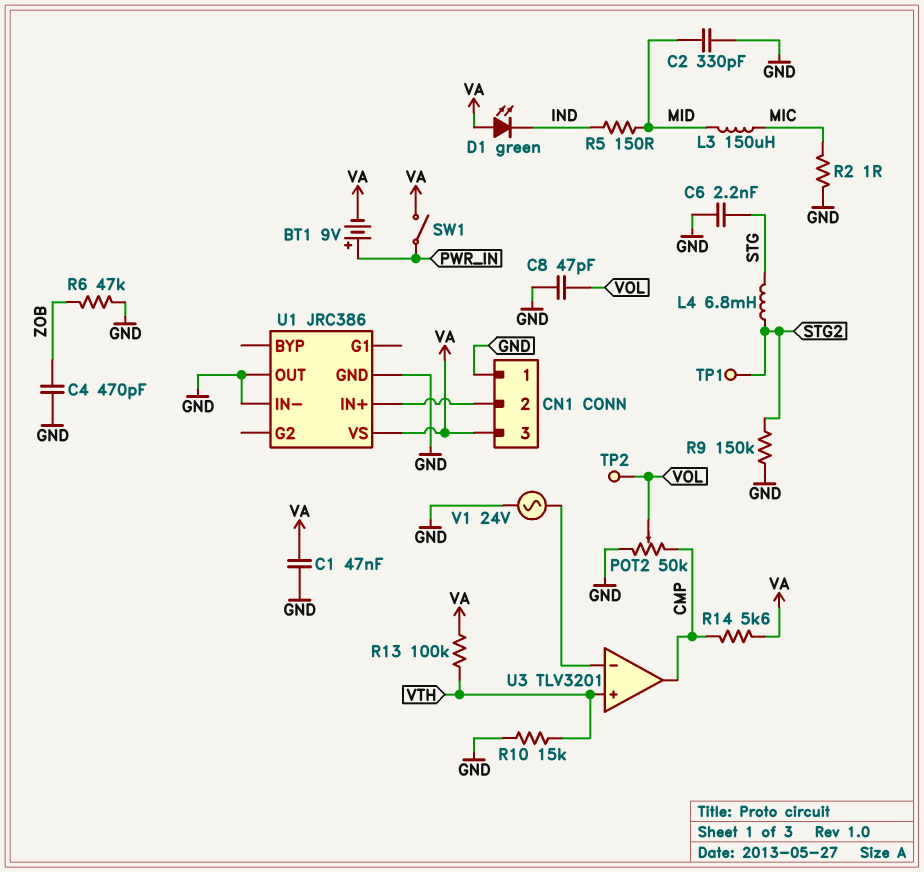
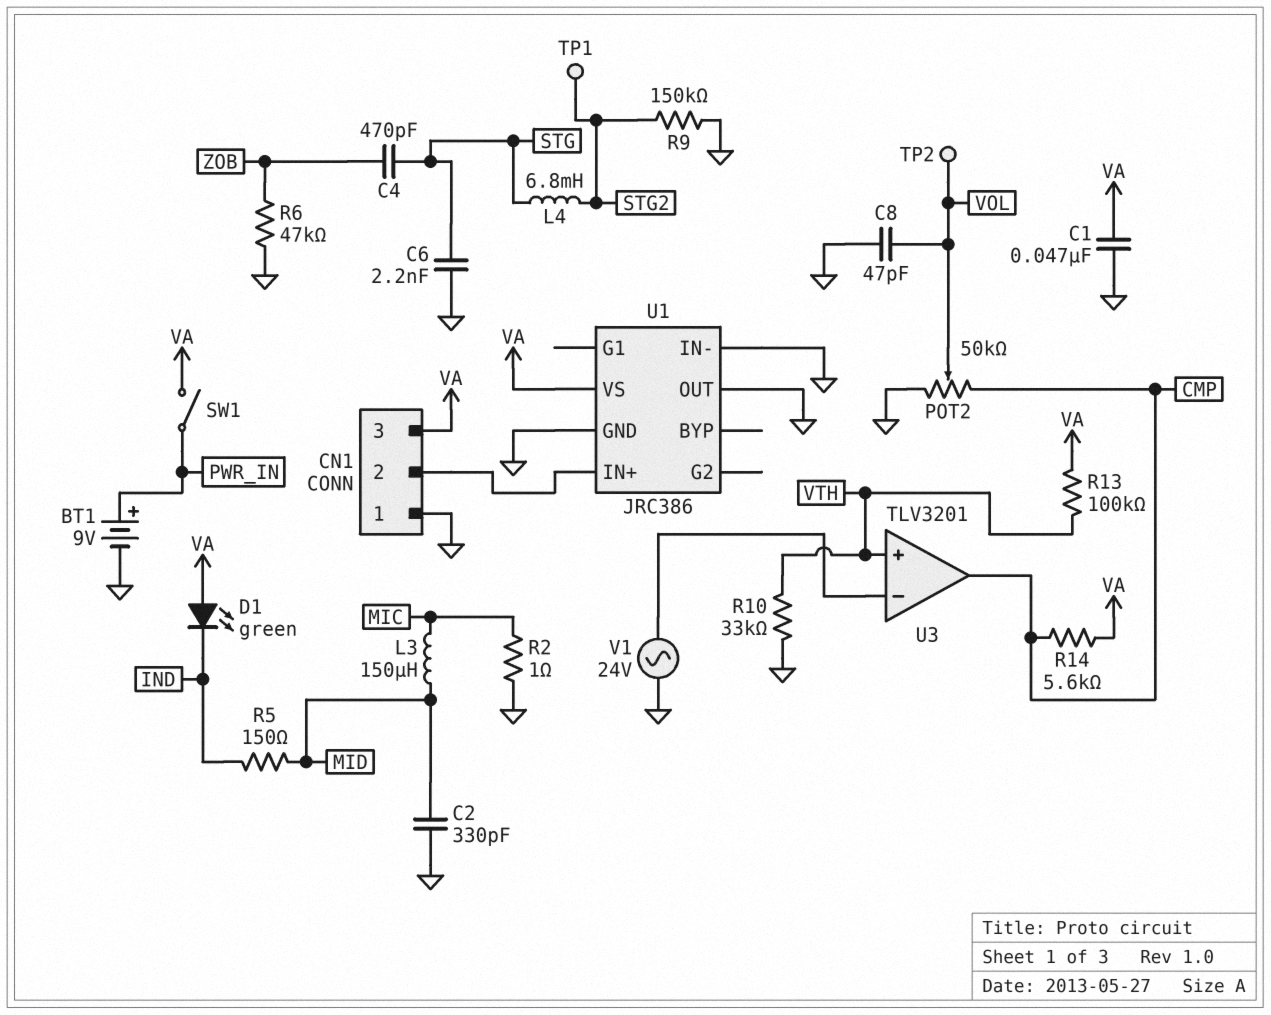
BT1: 9V (plus PWR_IN, minus VA) -> 9V (plus PWR_IN, minus GND)
C4: 470pF (GND, ZOB) -> 470pF (STG, ZOB)
R10: 15k (GND, VTH) -> 33k (GND, VTH)

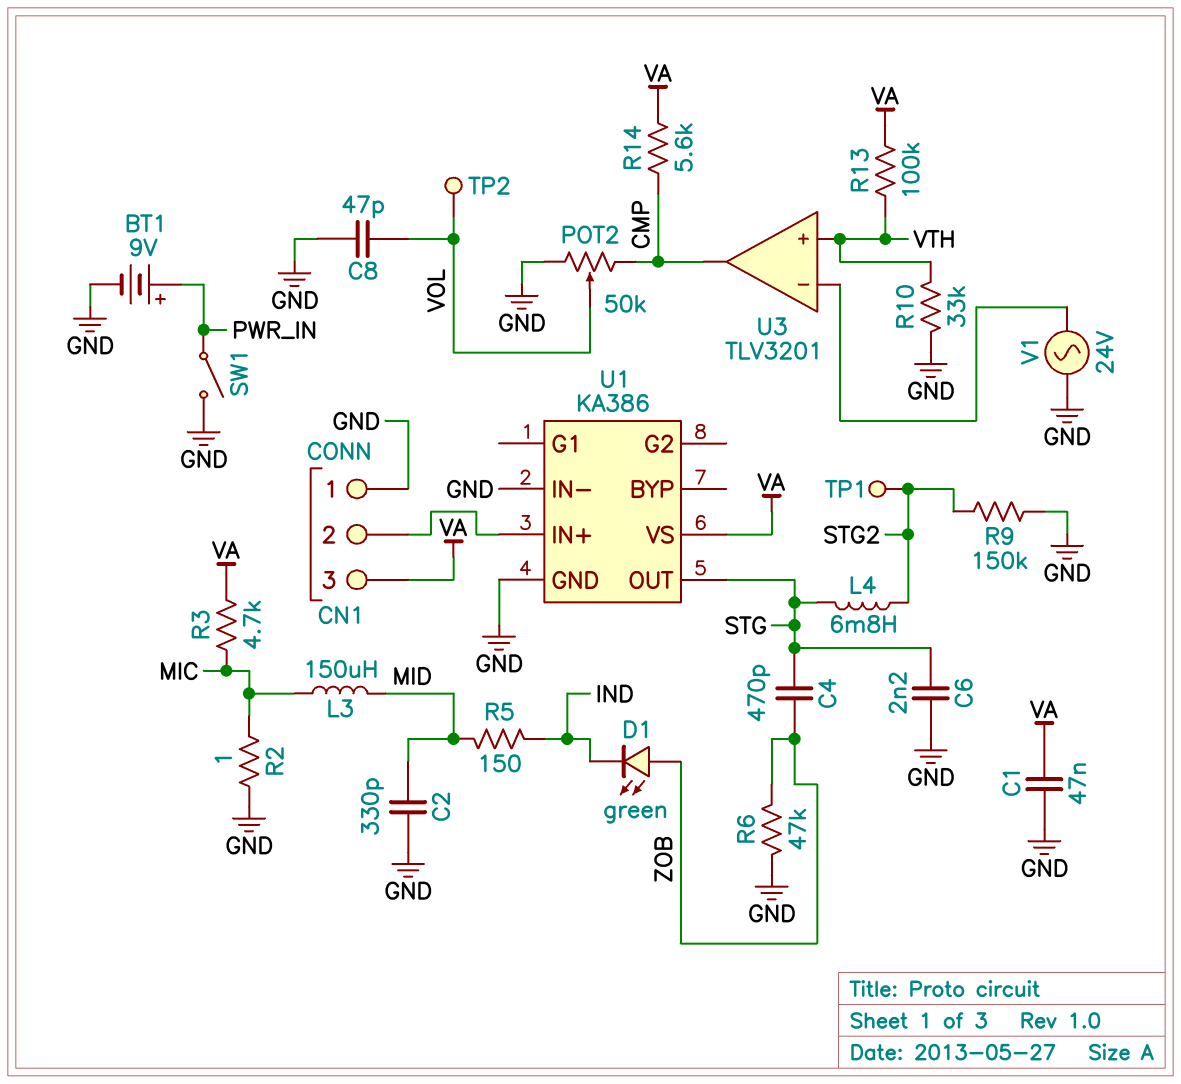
D1: LED green (A VA, K IND) -> LED green (A ZOB, K IND)
R3: none -> 4.7k (MIC, VA)
SW1: switch (PWR_IN, VA) -> switch (GND, PWR_IN)
U1: JRC386 -> KA386
U1 pin OUT: GND -> STG

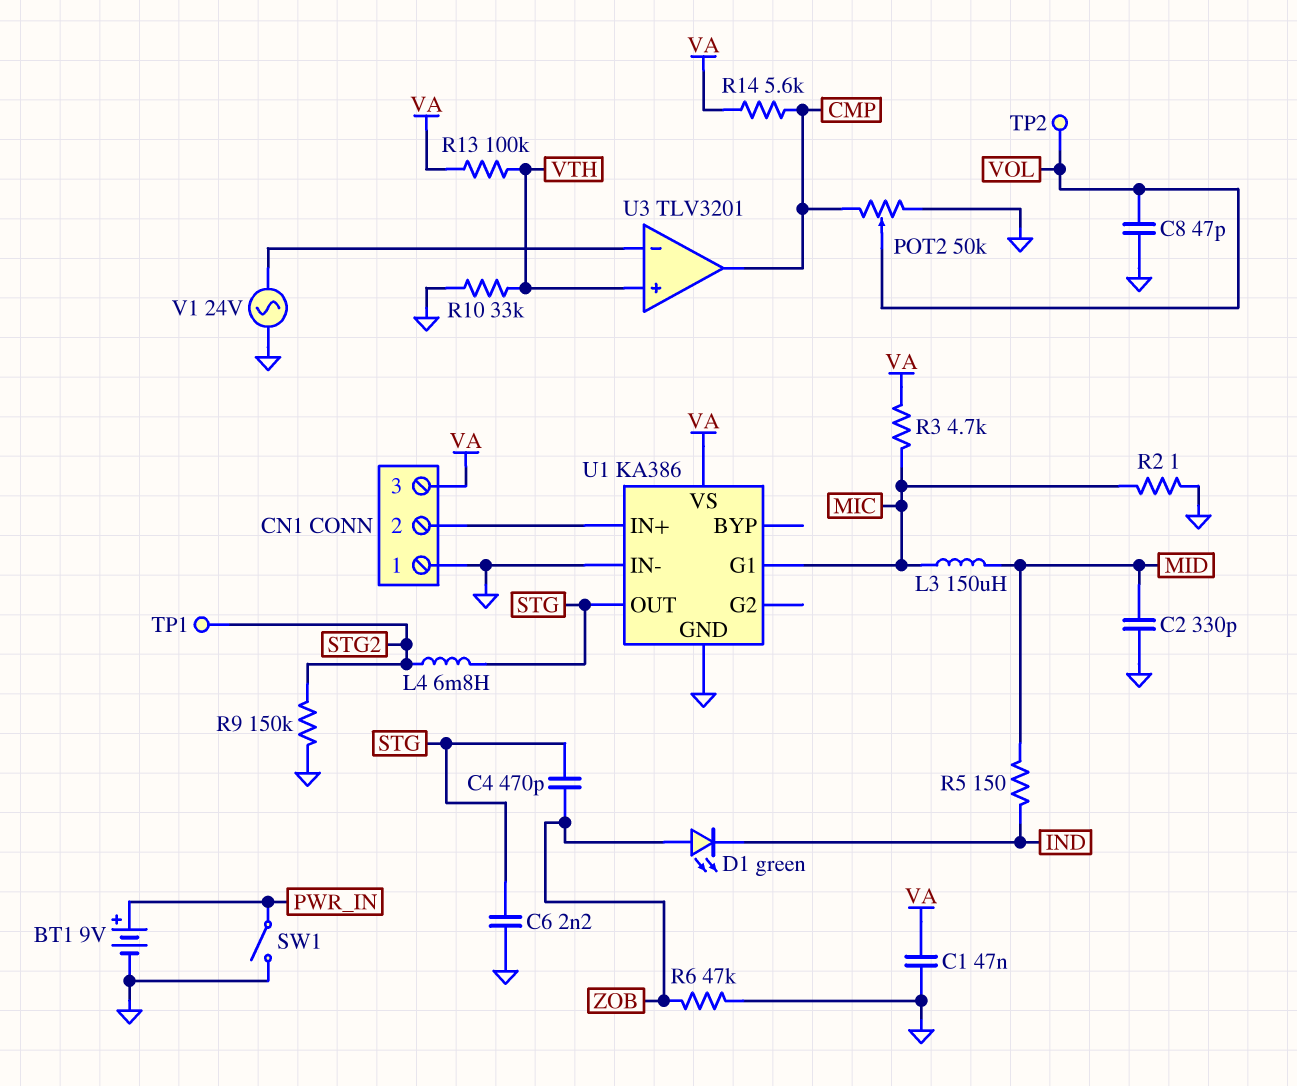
U1 pin G1: none -> MIC

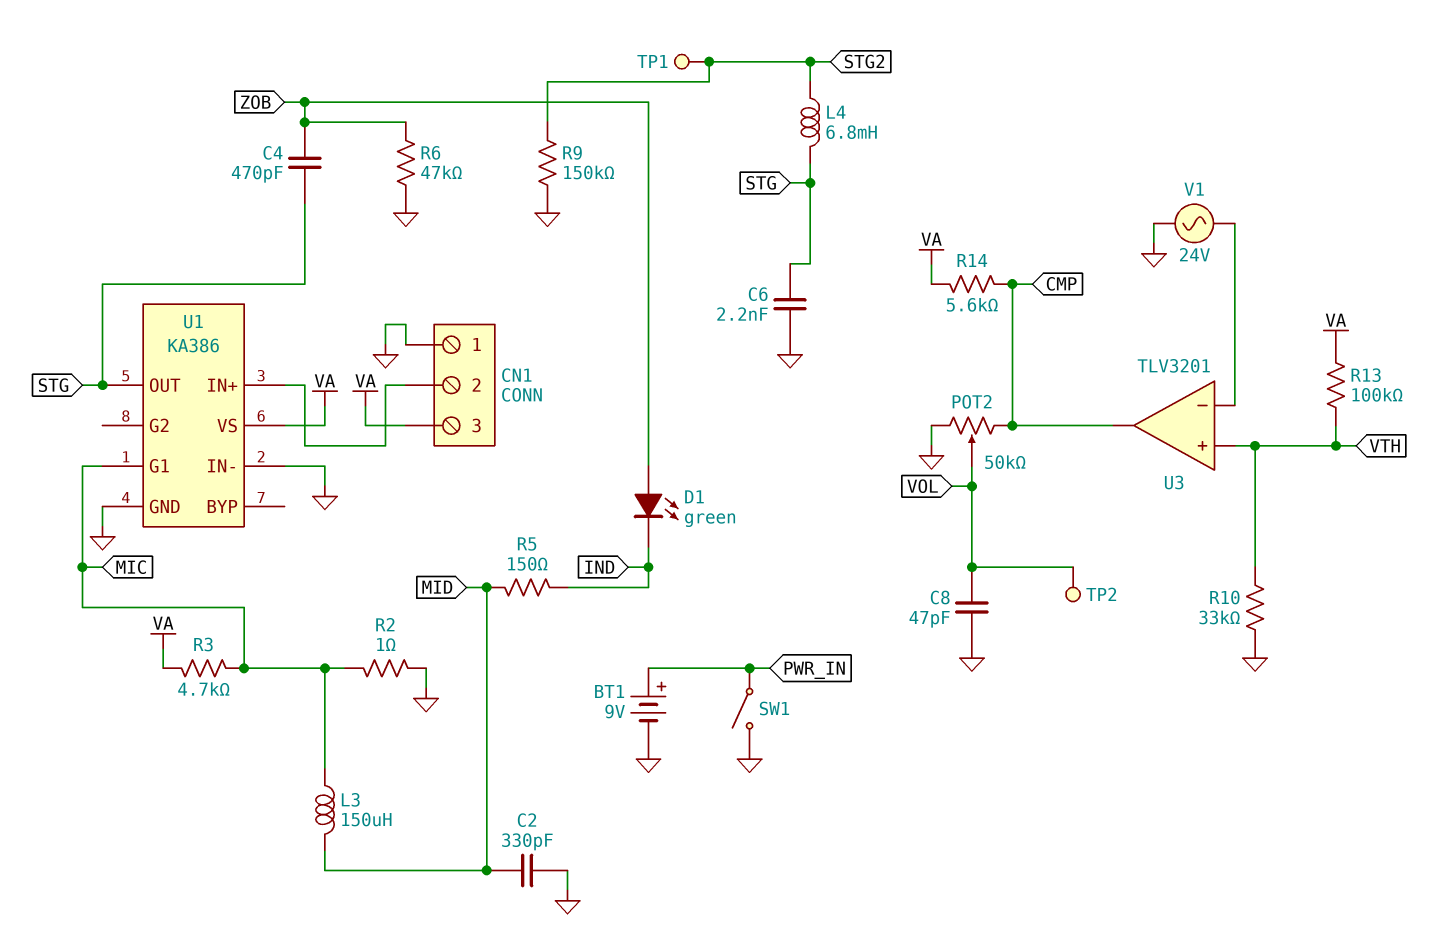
C1: 47nF (GND, VA) -> none

